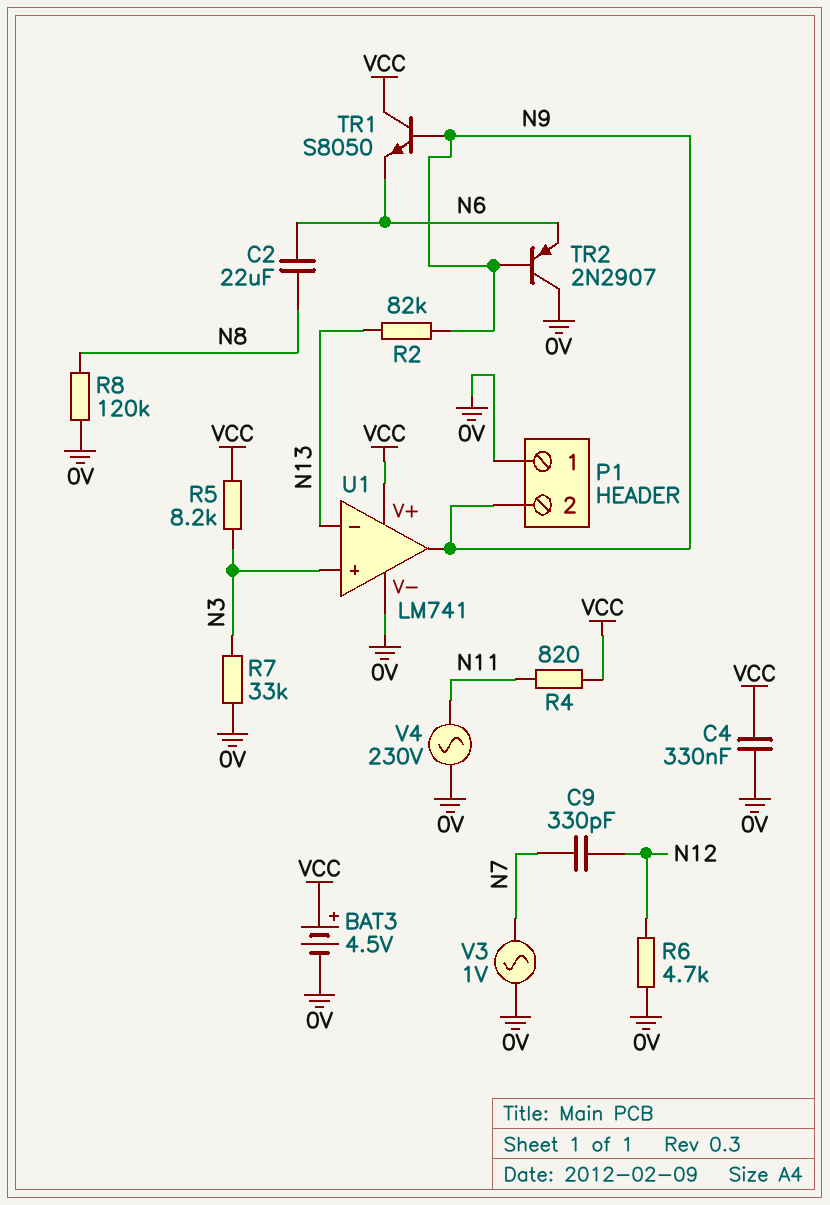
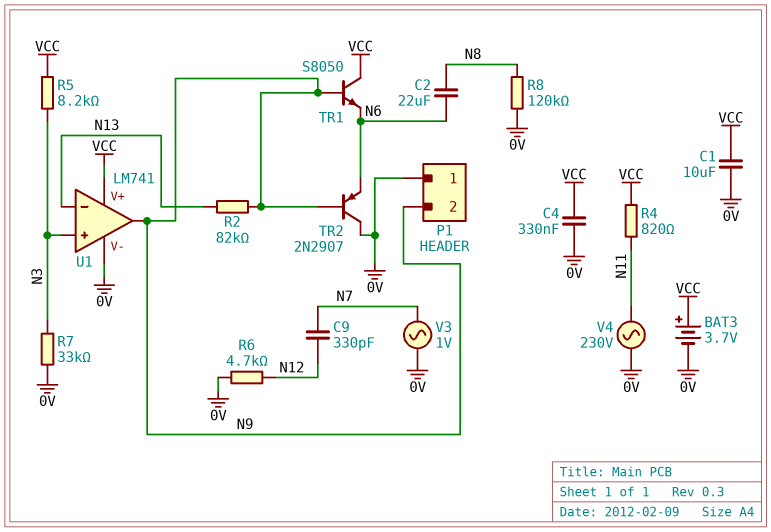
BAT3: 4.5V (plus VCC, minus 0V) -> 3.7V (plus VCC, minus 0V)
C1: none -> 10uF (0V, VCC)

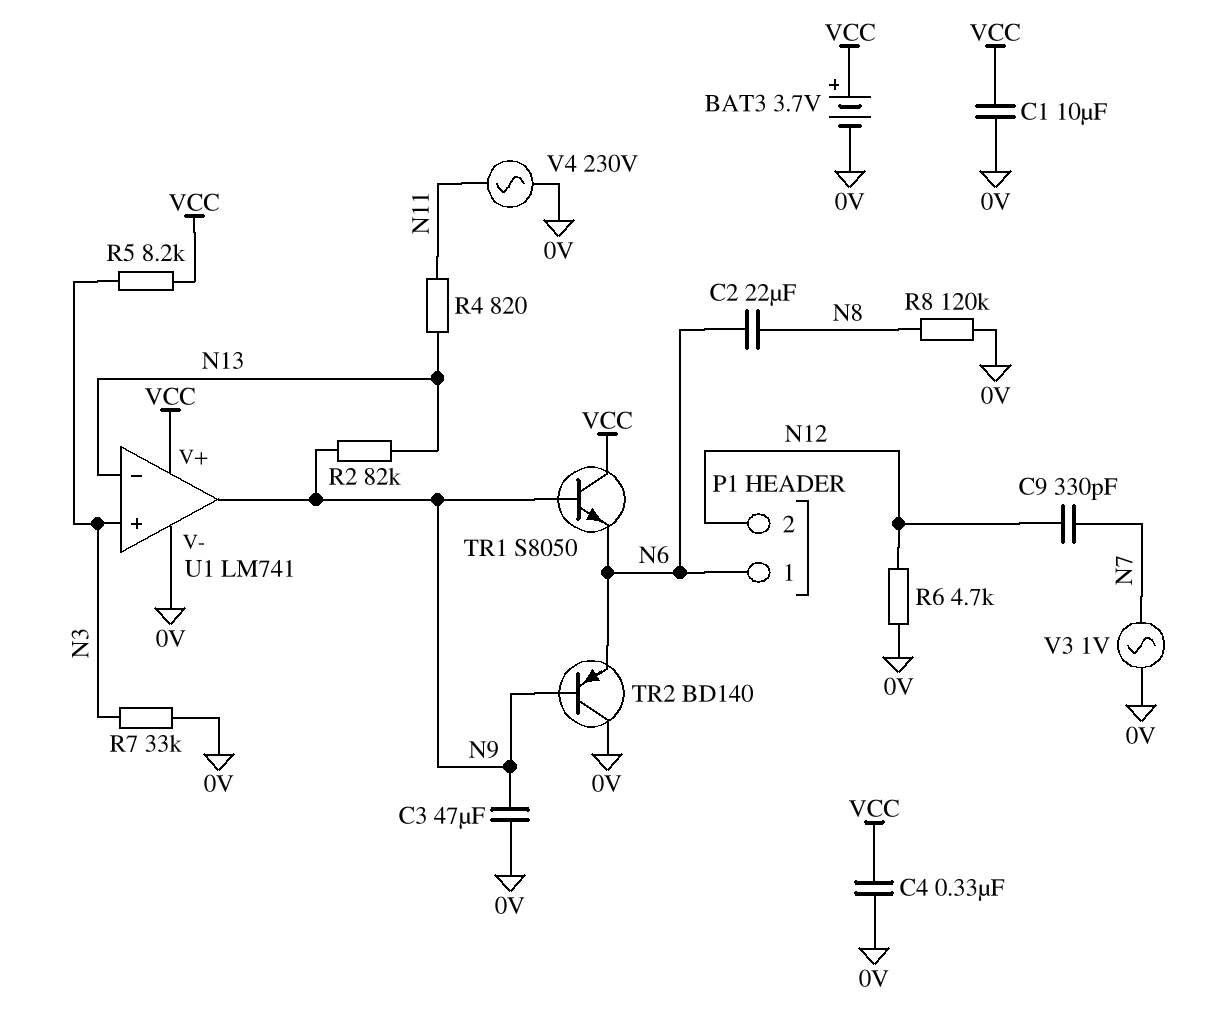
C3: none -> 47uF (0V, N9)
P1 pin 1: 0V -> N6
P1 pin 2: N9 -> N12
R4: 820 (N11, VCC) -> 820 (N11, N13)
TR2: PNP 2N2907 (B N9, C 0V, E N6) -> PNP BD140 (B N9, C 0V, E N6)

